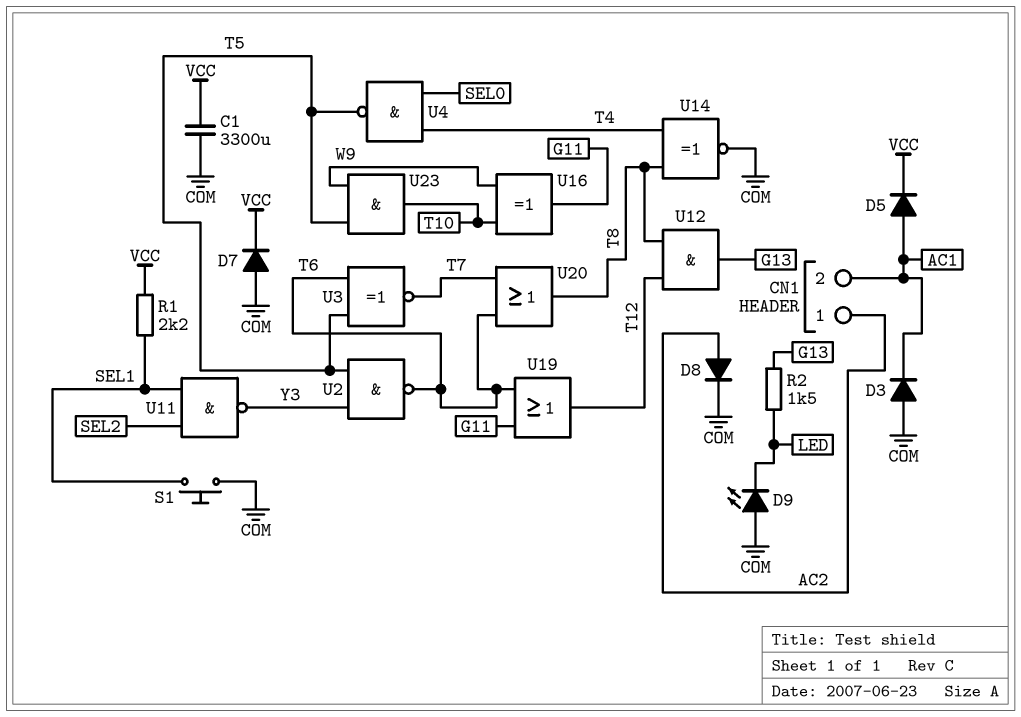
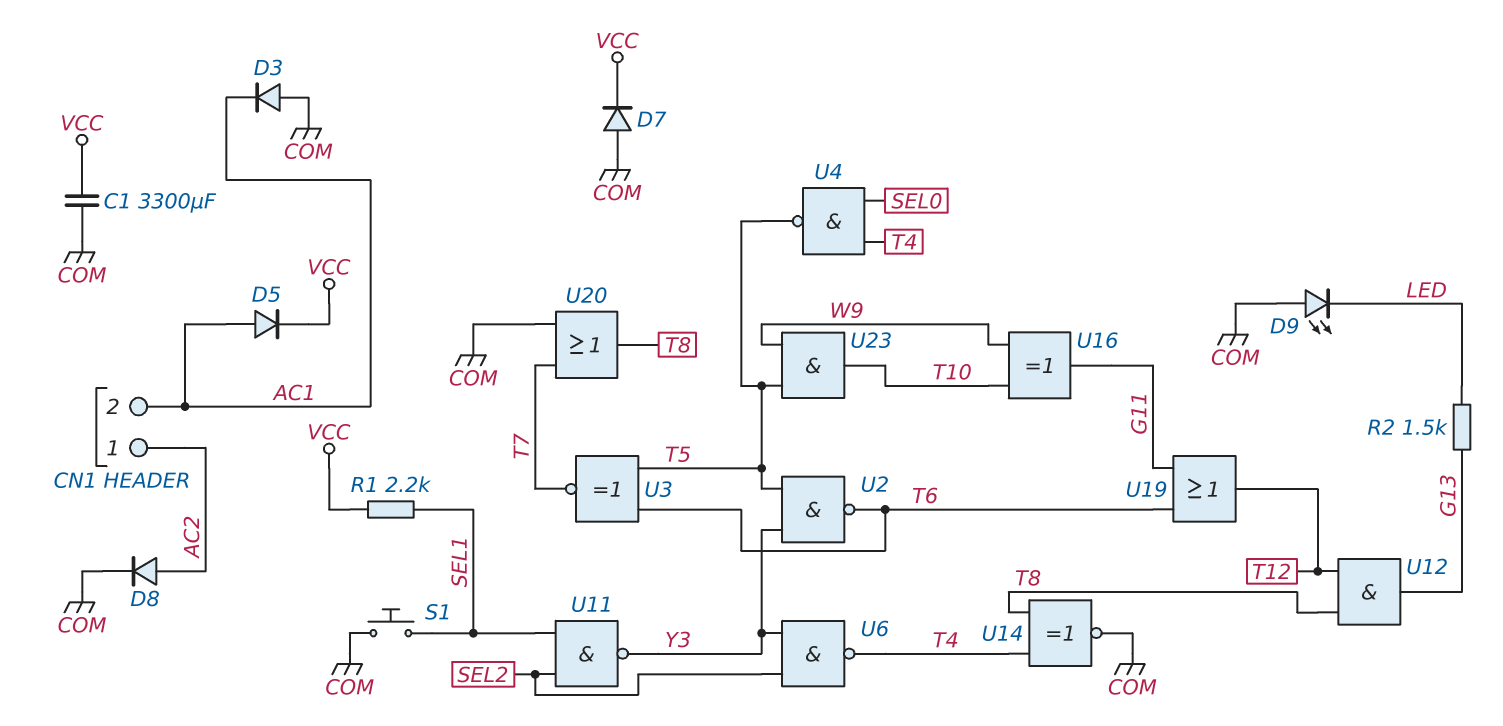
U6: none -> NAND (in SEL2, in Y3, out T4)
U20: OR (in T6, in T7, out T8) -> OR (in COM, in T7, out T8)

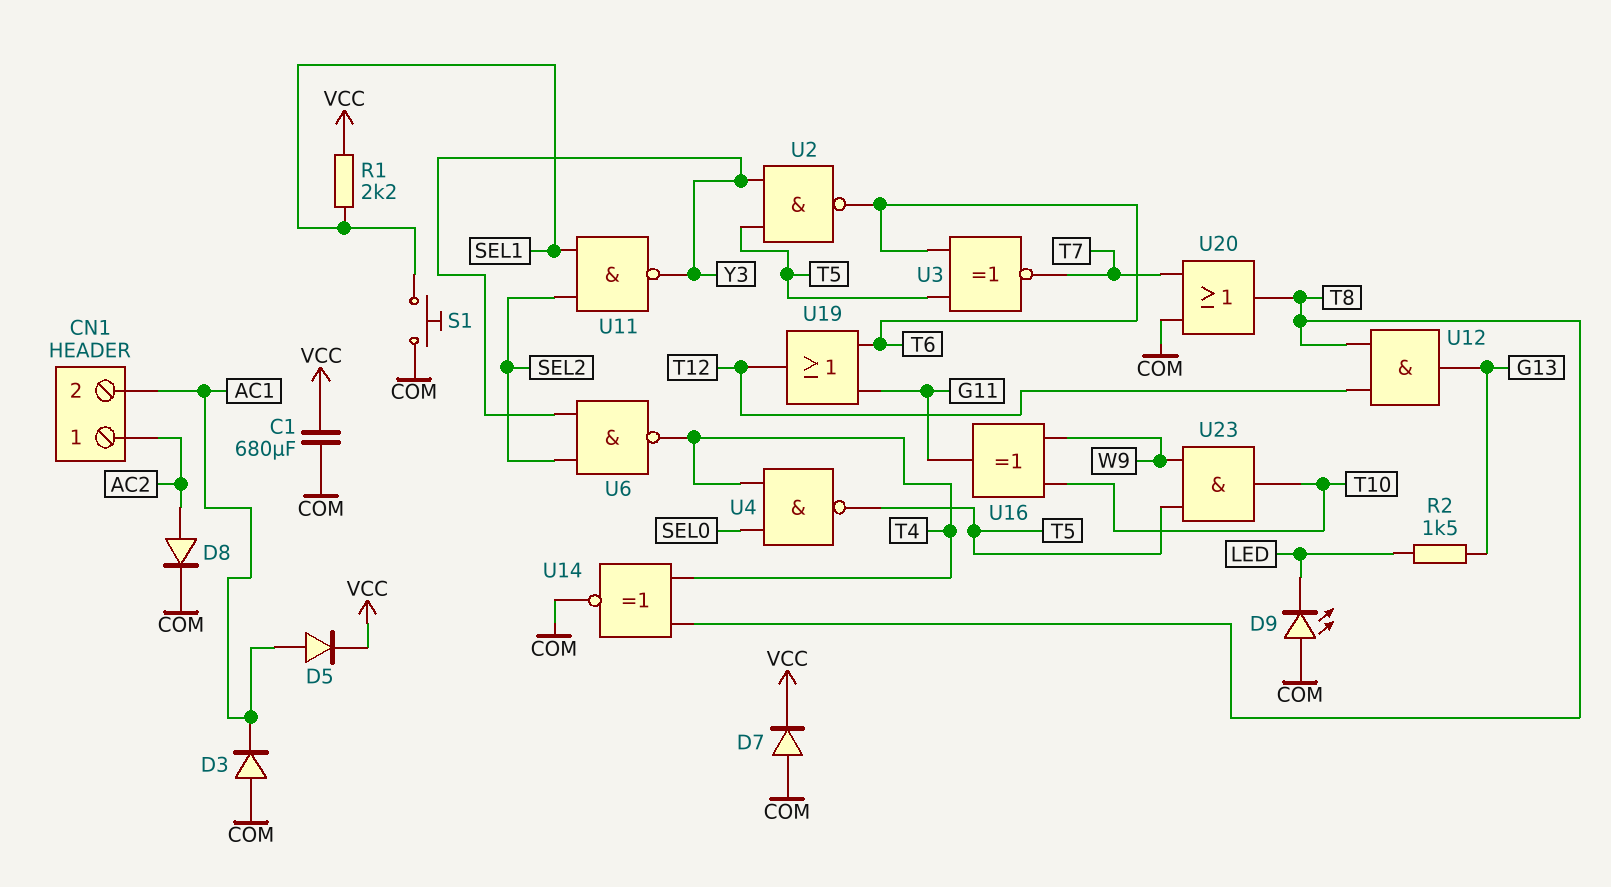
C1: 3300uF (COM, VCC) -> 680uF (COM, VCC)

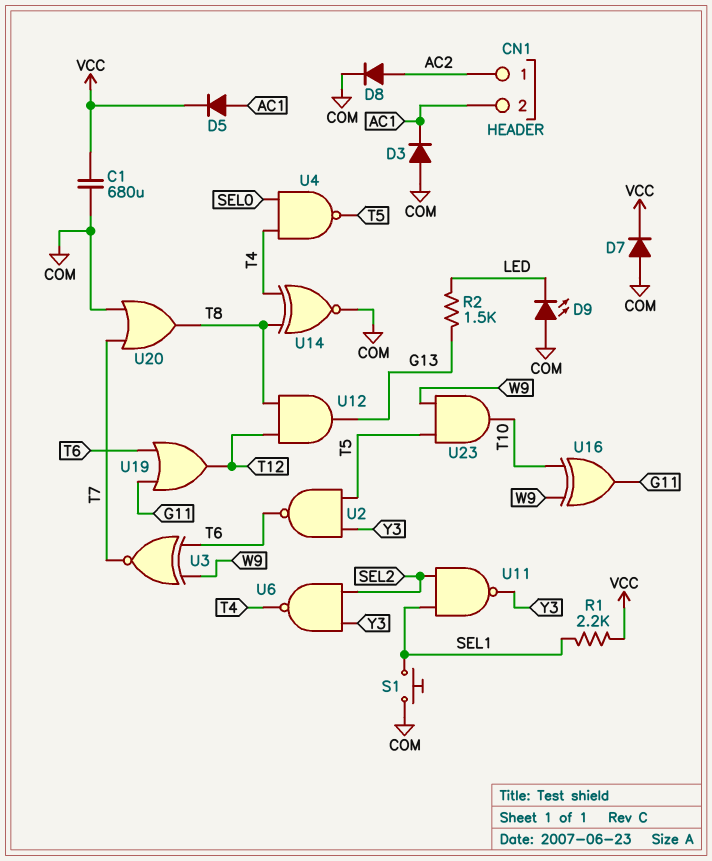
U3: XNOR (in T5, in T6, out T7) -> XNOR (in T6, in W9, out T7)

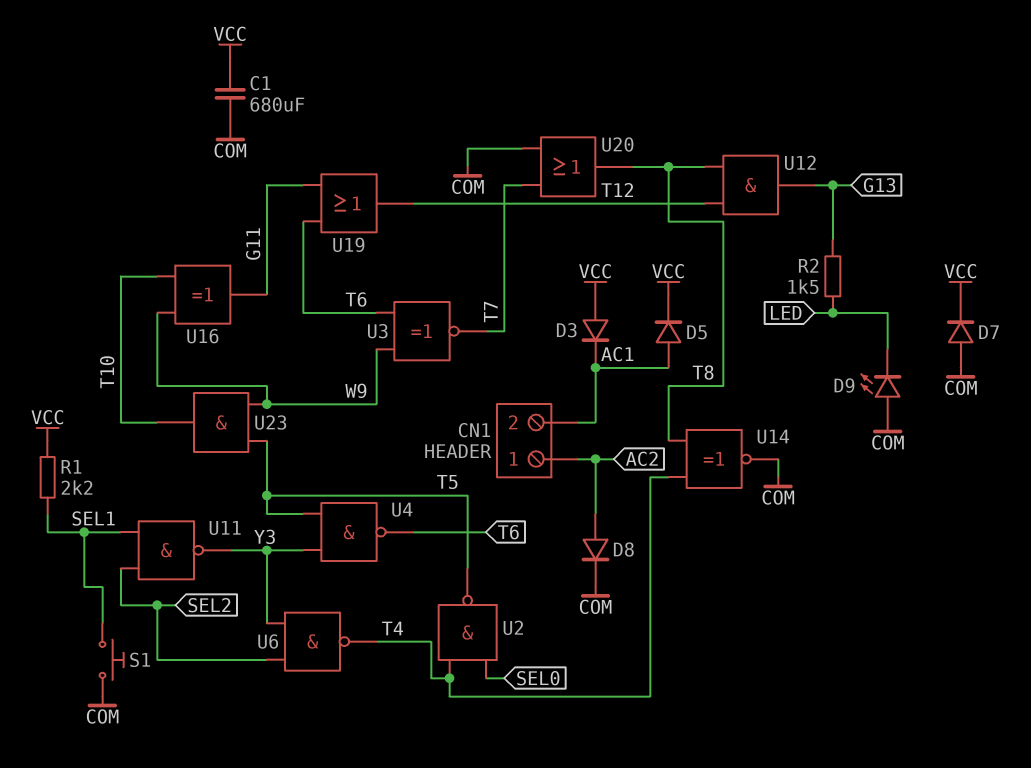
D3: diode (A COM, K AC1) -> diode (A VCC, K AC1)
U2: NAND (in T5, in Y3, out T6) -> NAND (in SEL0, in T4, out T5)
U4: NAND (in SEL0, in T4, out T5) -> NAND (in T5, in Y3, out T6)

